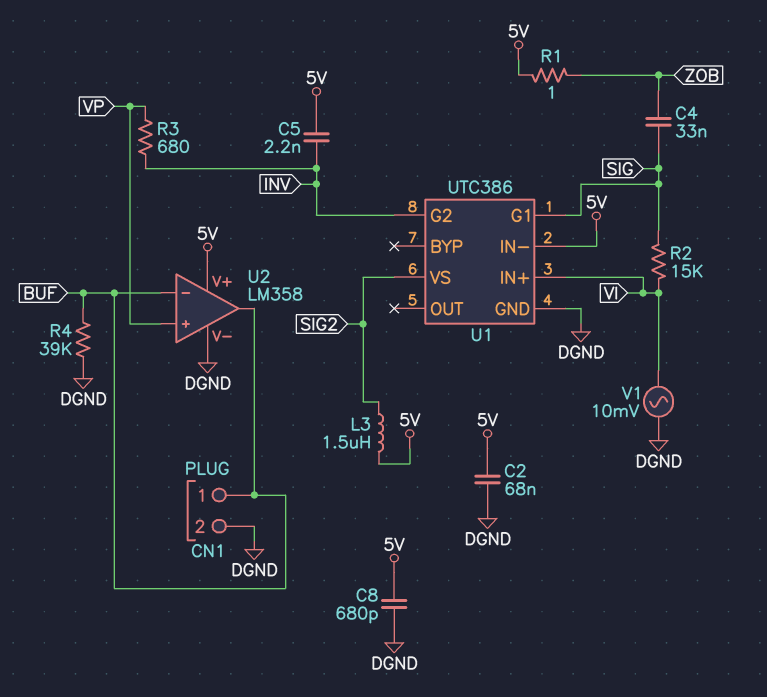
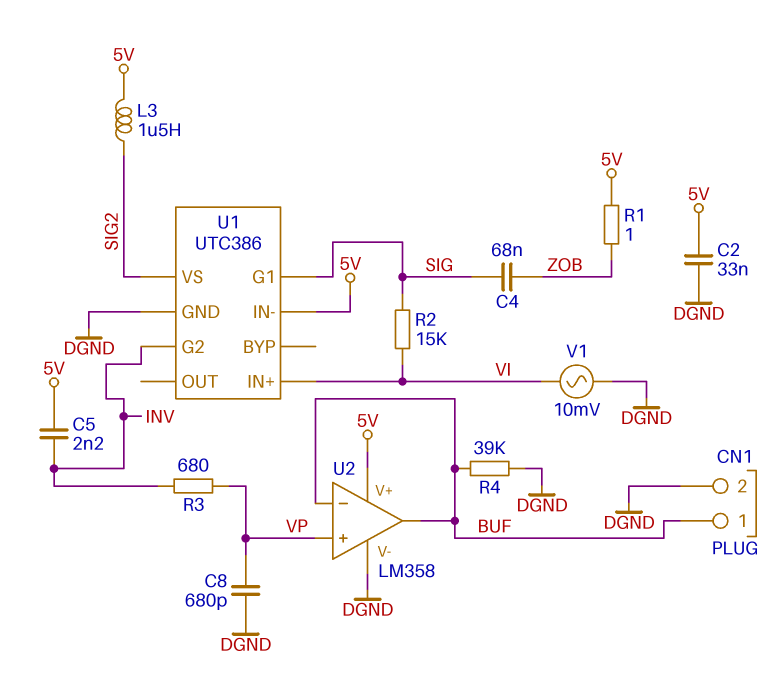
C2: 68nF (5V, DGND) -> 33nF (5V, DGND)
C4: 33nF (SIG, ZOB) -> 68nF (SIG, ZOB)
C8: 680pF (5V, DGND) -> 680pF (DGND, VP)

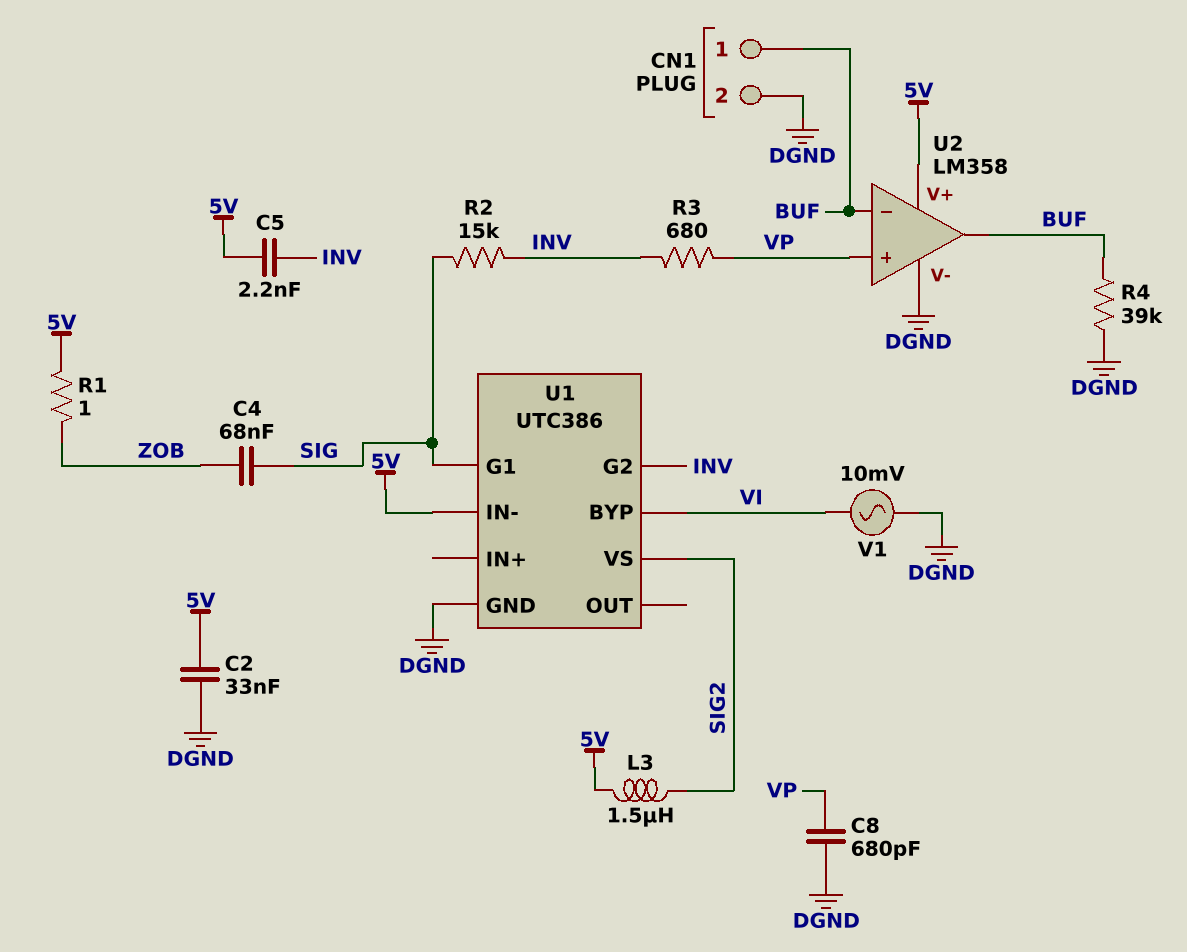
R2: 15k (SIG, VI) -> 15k (INV, SIG)
U1 pin BYP: none -> VI
U1 pin IN+: VI -> none

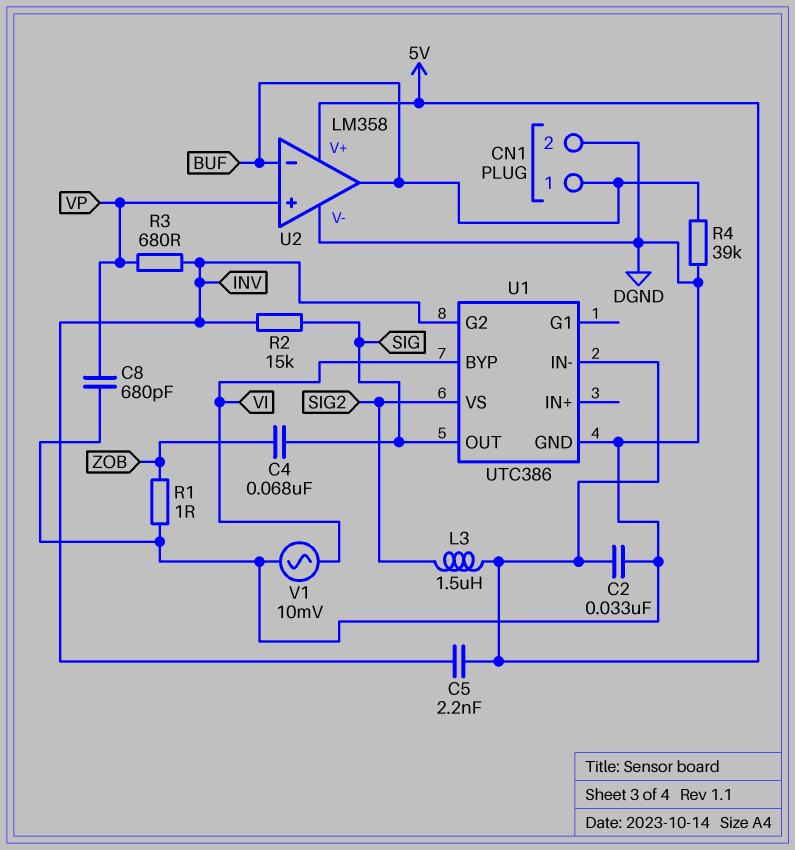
R1: 1 (5V, ZOB) -> 1 (DGND, ZOB)
U1 pin G1: SIG -> none
U1 pin OUT: none -> SIG

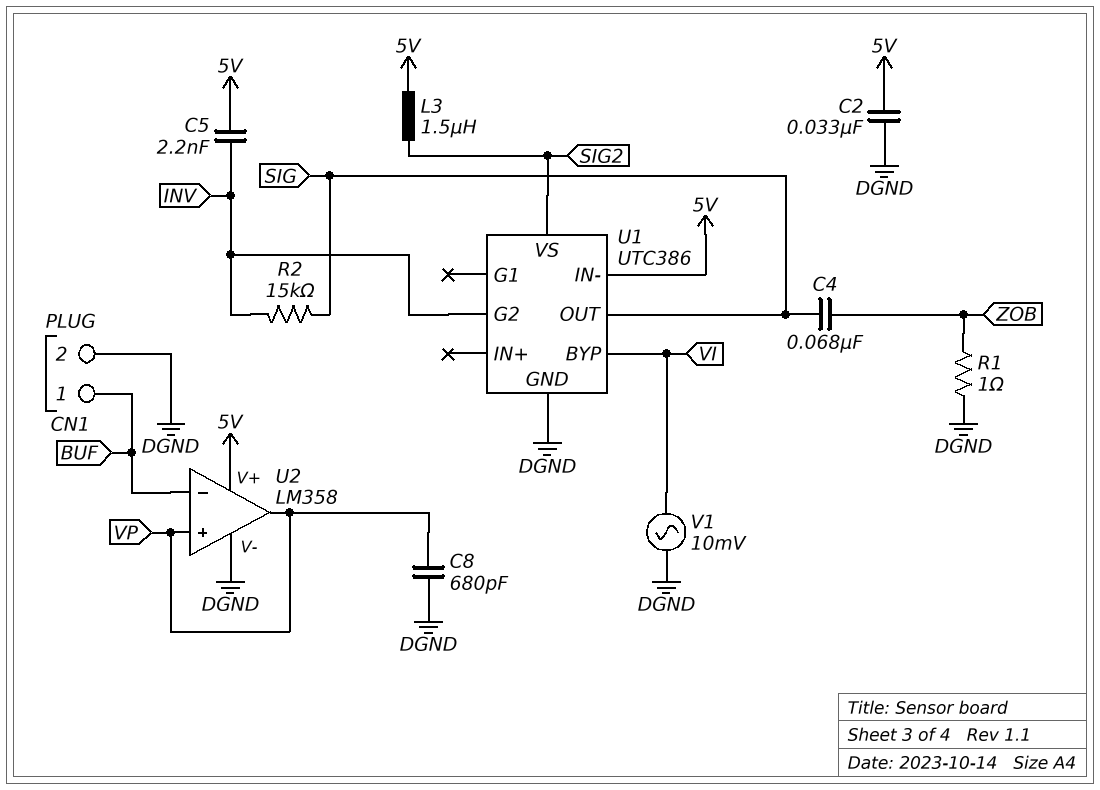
R3: 680 (INV, VP) -> none
R4: 39k (BUF, DGND) -> none
U2 pin out: BUF -> VP

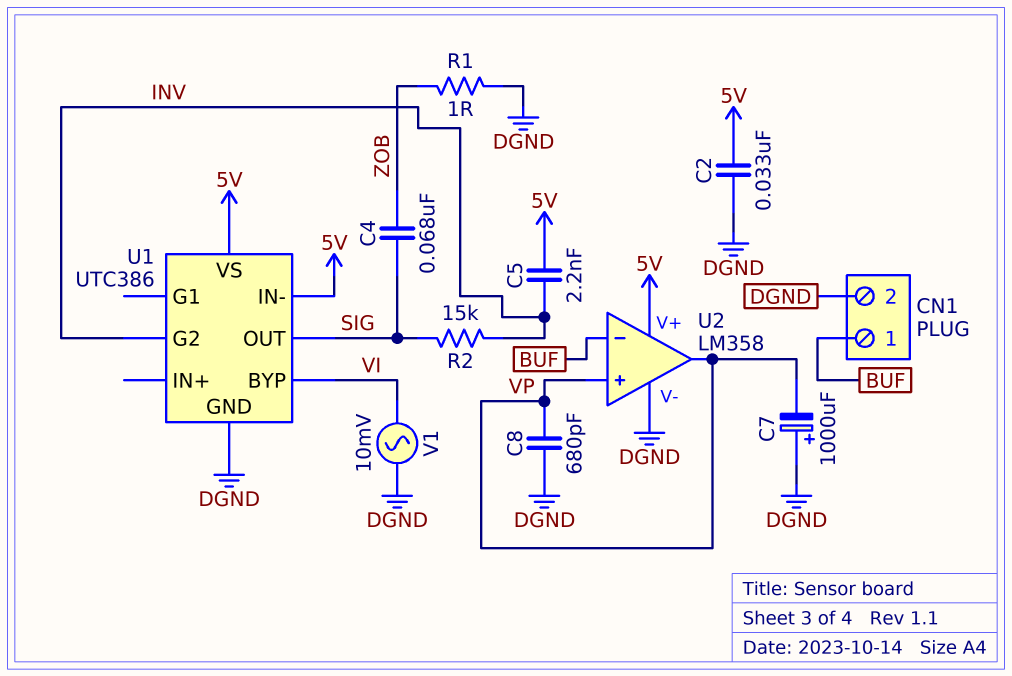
C7: none -> 1000uF (plus DGND, minus VP)
L3: 1.5uH (5V, SIG2) -> none
U1 pin VS: SIG2 -> 5V

